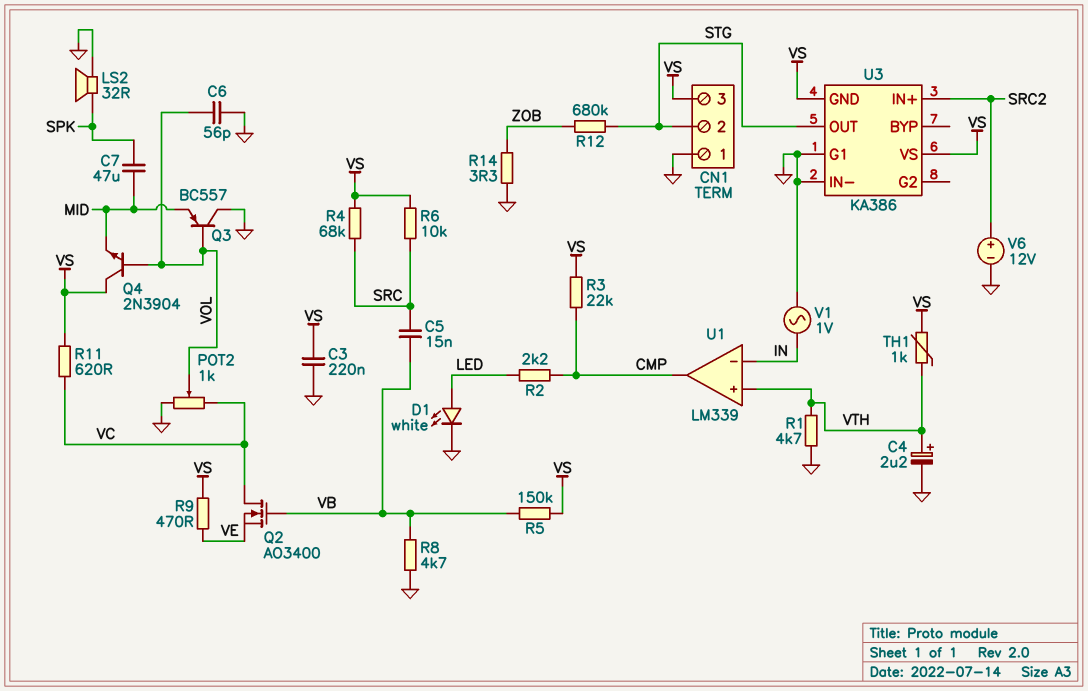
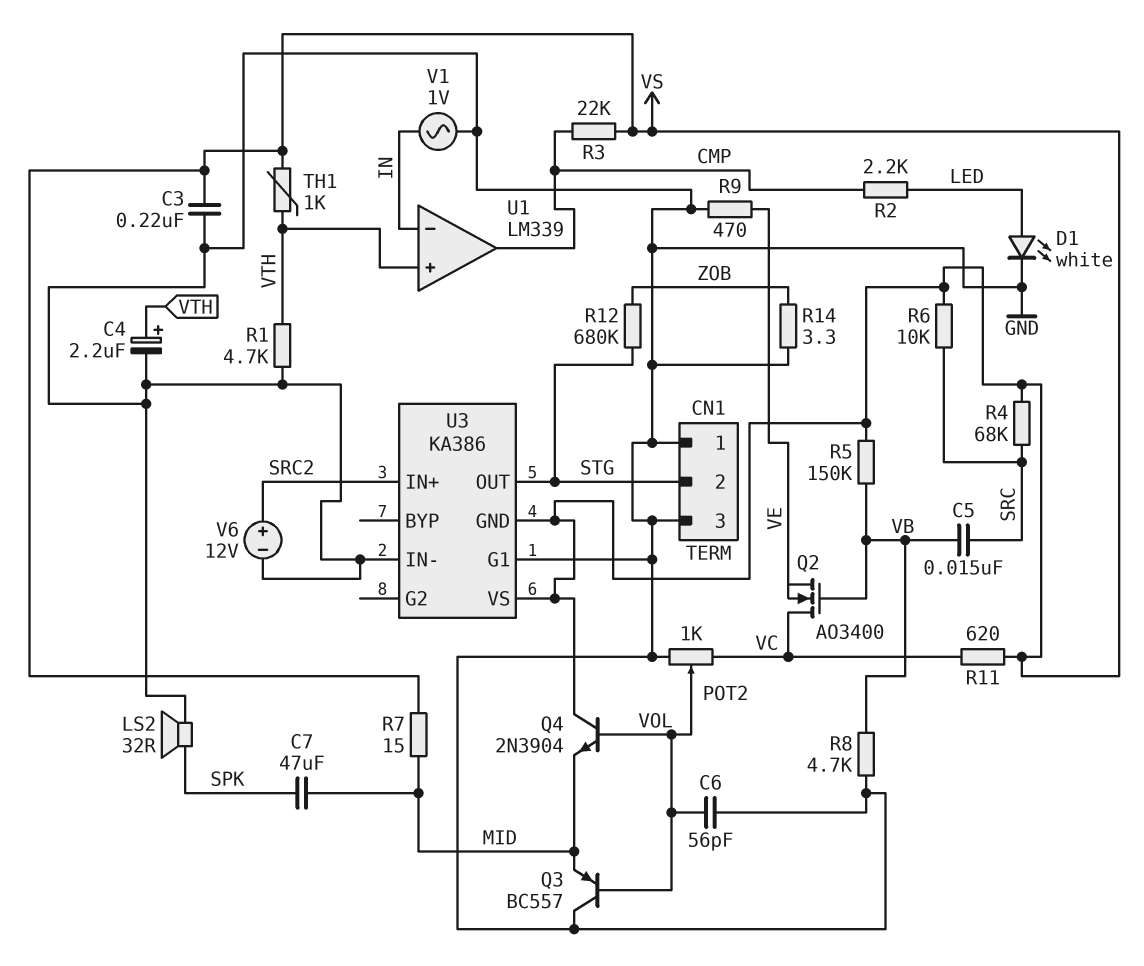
CN1 pin 3: VS -> GND
R7: none -> 15 (MID, VS)
R9: 470 (VE, VS) -> 470 (GND, VE)

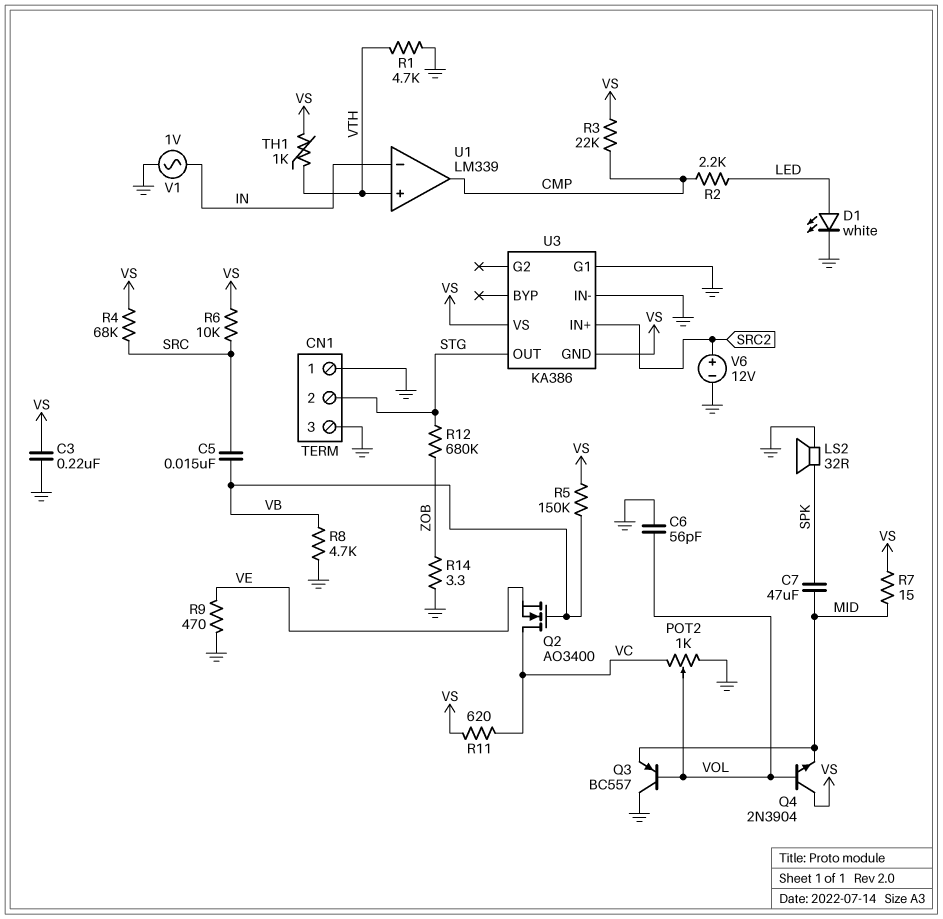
C4: 2.2uF (plus VTH, minus GND) -> none

